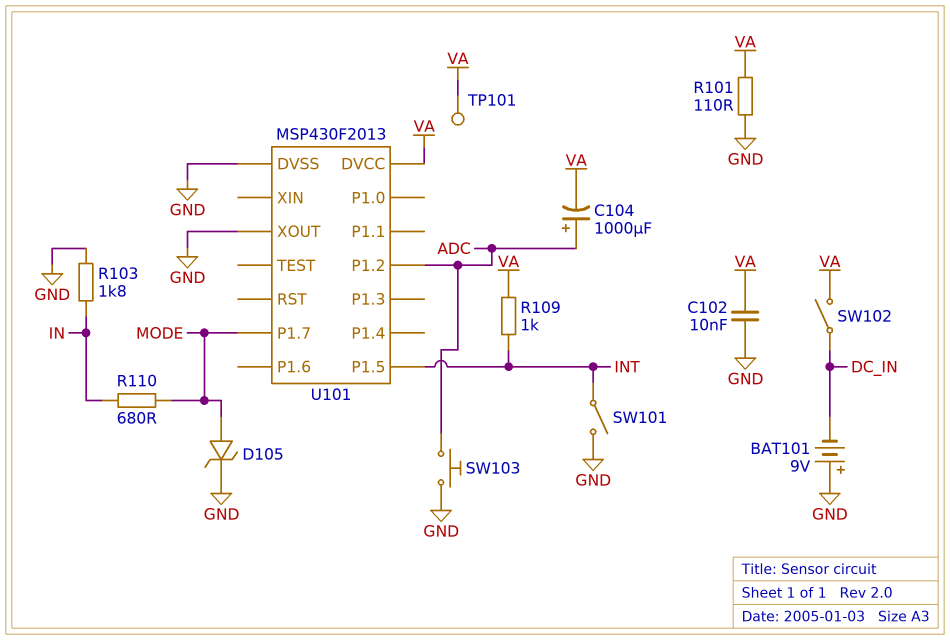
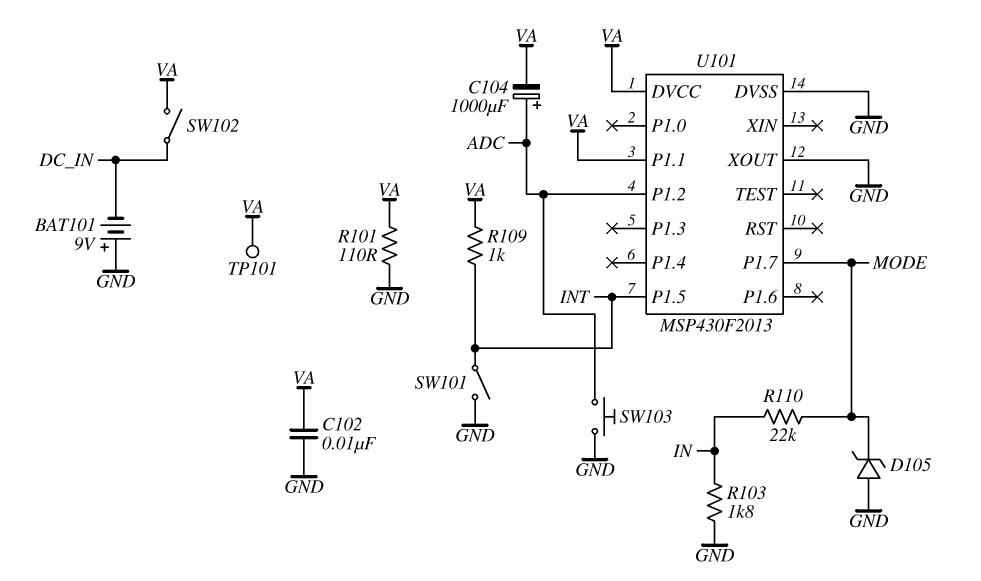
D105: zener (A MODE, K GND) -> zener (A GND, K MODE)
R110: 680 (IN, MODE) -> 22k (IN, MODE)
U101 pin P1.1: none -> VA

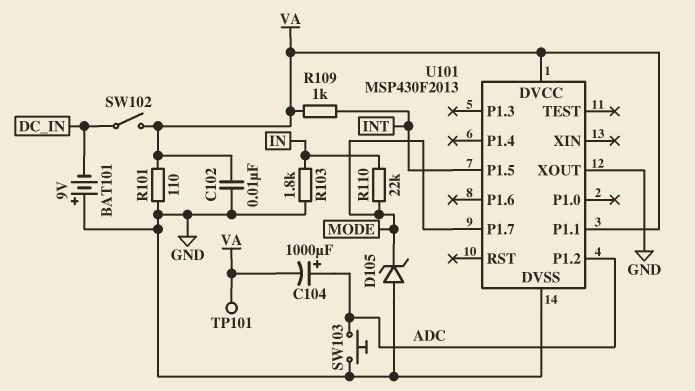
SW101: switch (GND, INT) -> none

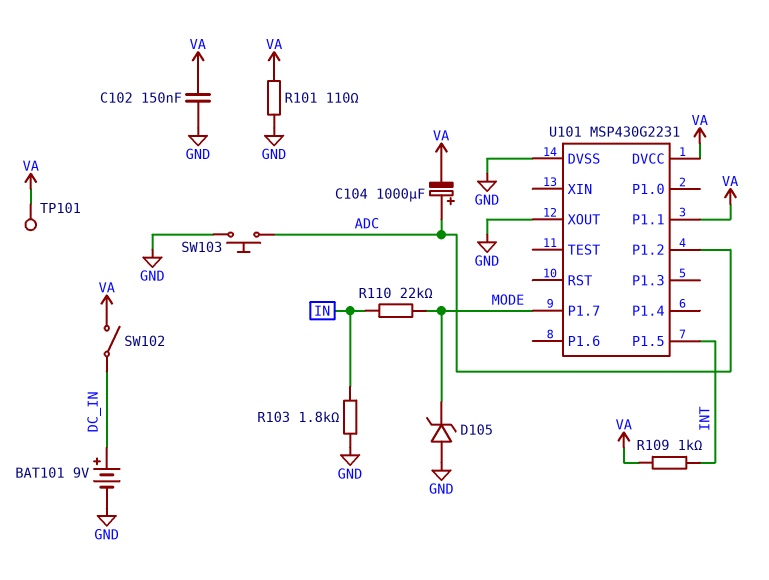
BAT101: 9V (plus GND, minus DC_IN) -> 9V (plus DC_IN, minus GND)
C102: 10nF (GND, VA) -> 150nF (GND, VA)
U101: MSP430F2013 -> MSP430G2231

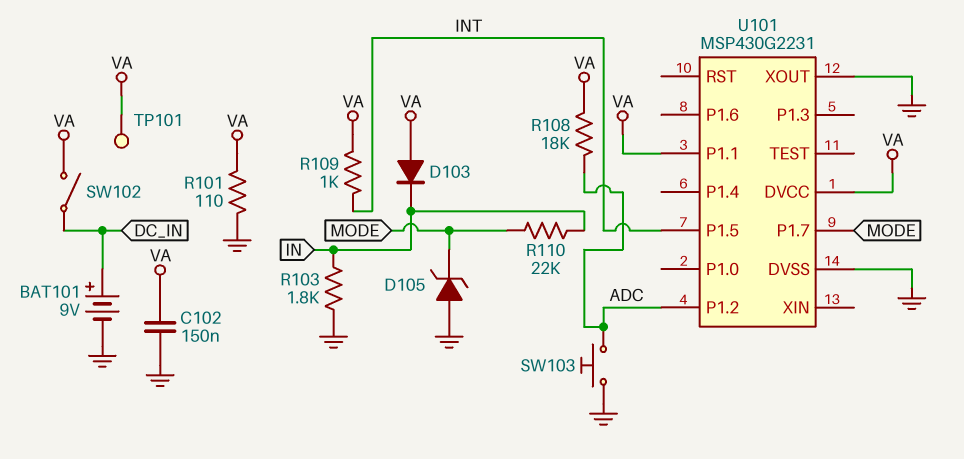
C104: 1000uF (plus ADC, minus VA) -> none
D103: none -> diode (A VA, K IN)
R108: none -> 18k (ADC, VA)

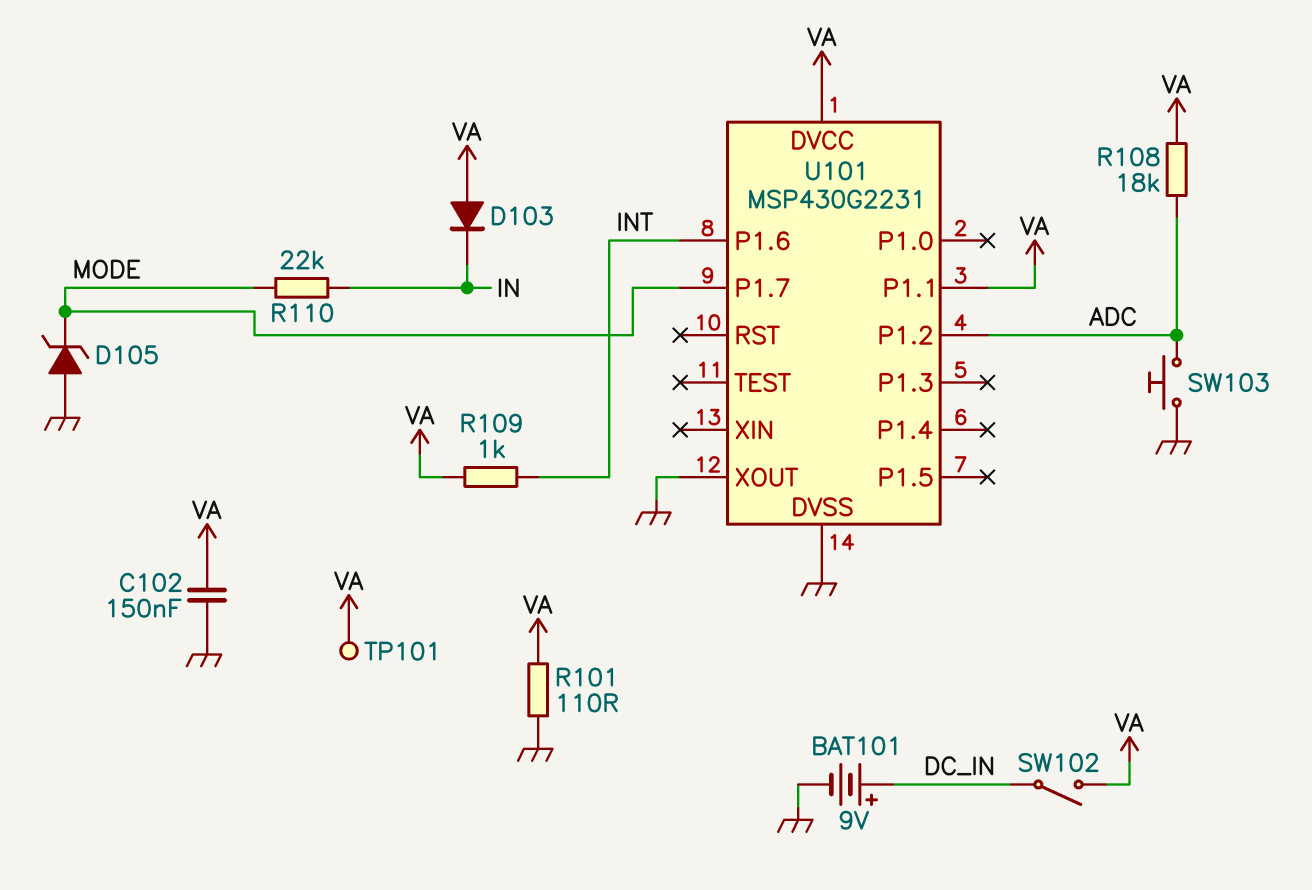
R103: 1.8k (GND, IN) -> none
U101 pin P1.5: INT -> none
U101 pin P1.6: none -> INT

